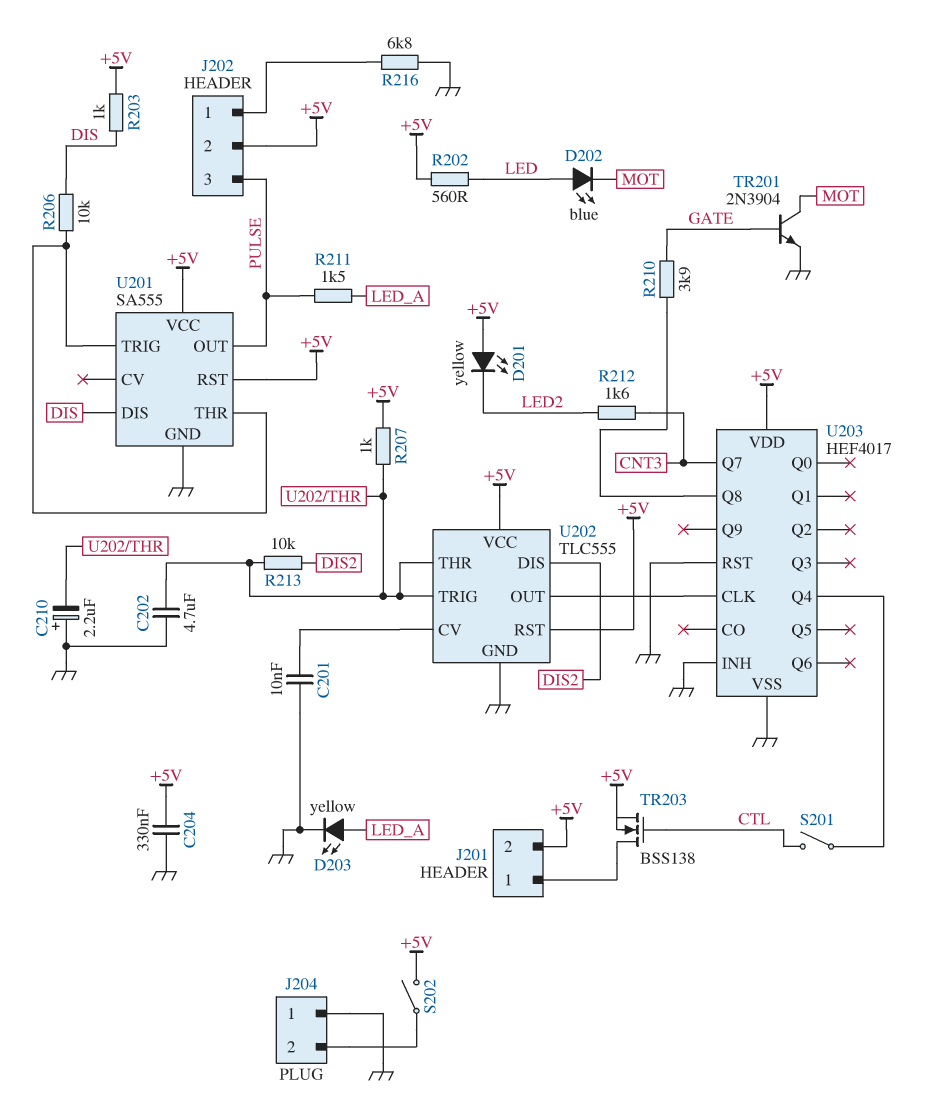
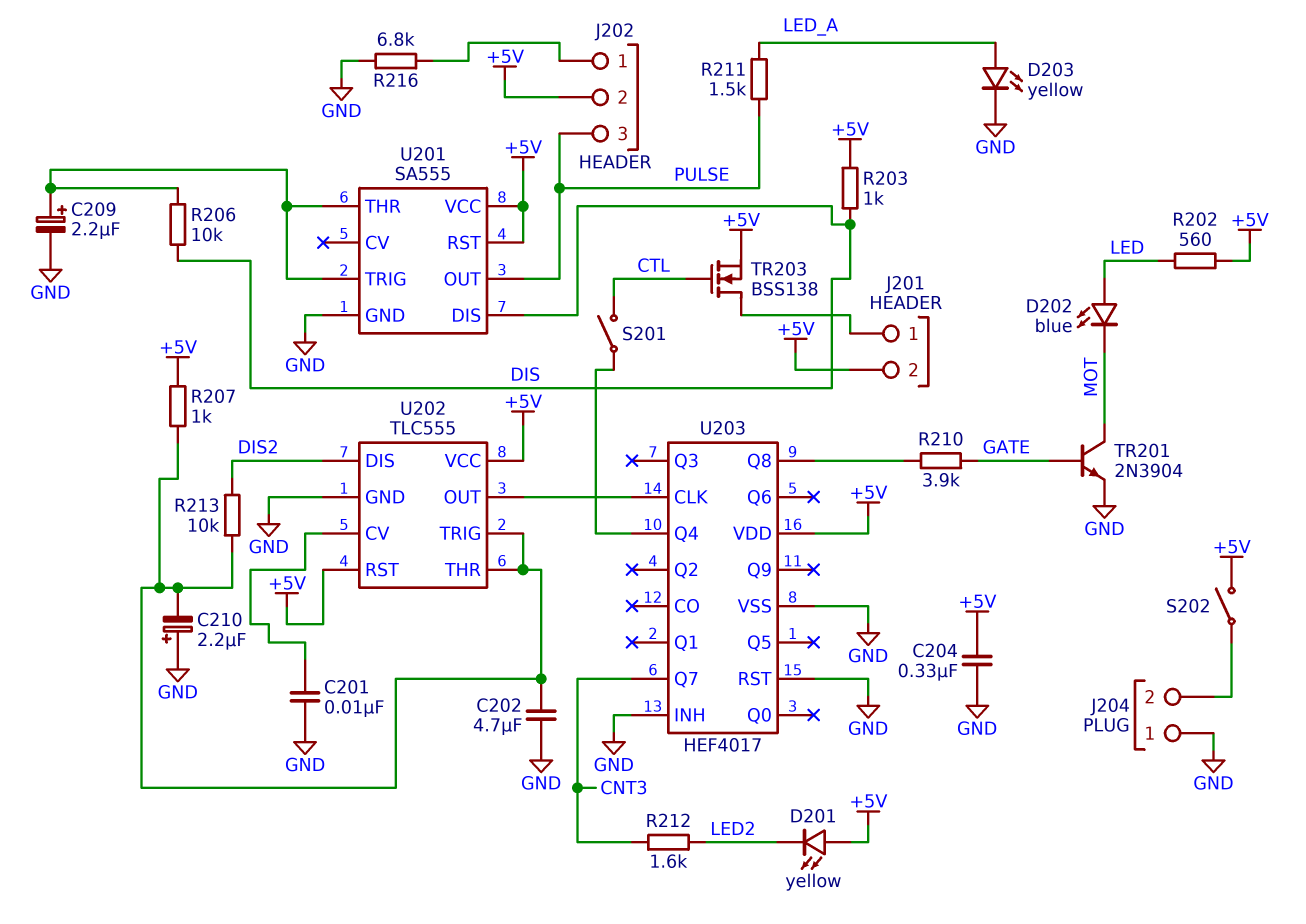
C209: none -> 2.2uF (plus U201/THR, minus GND)

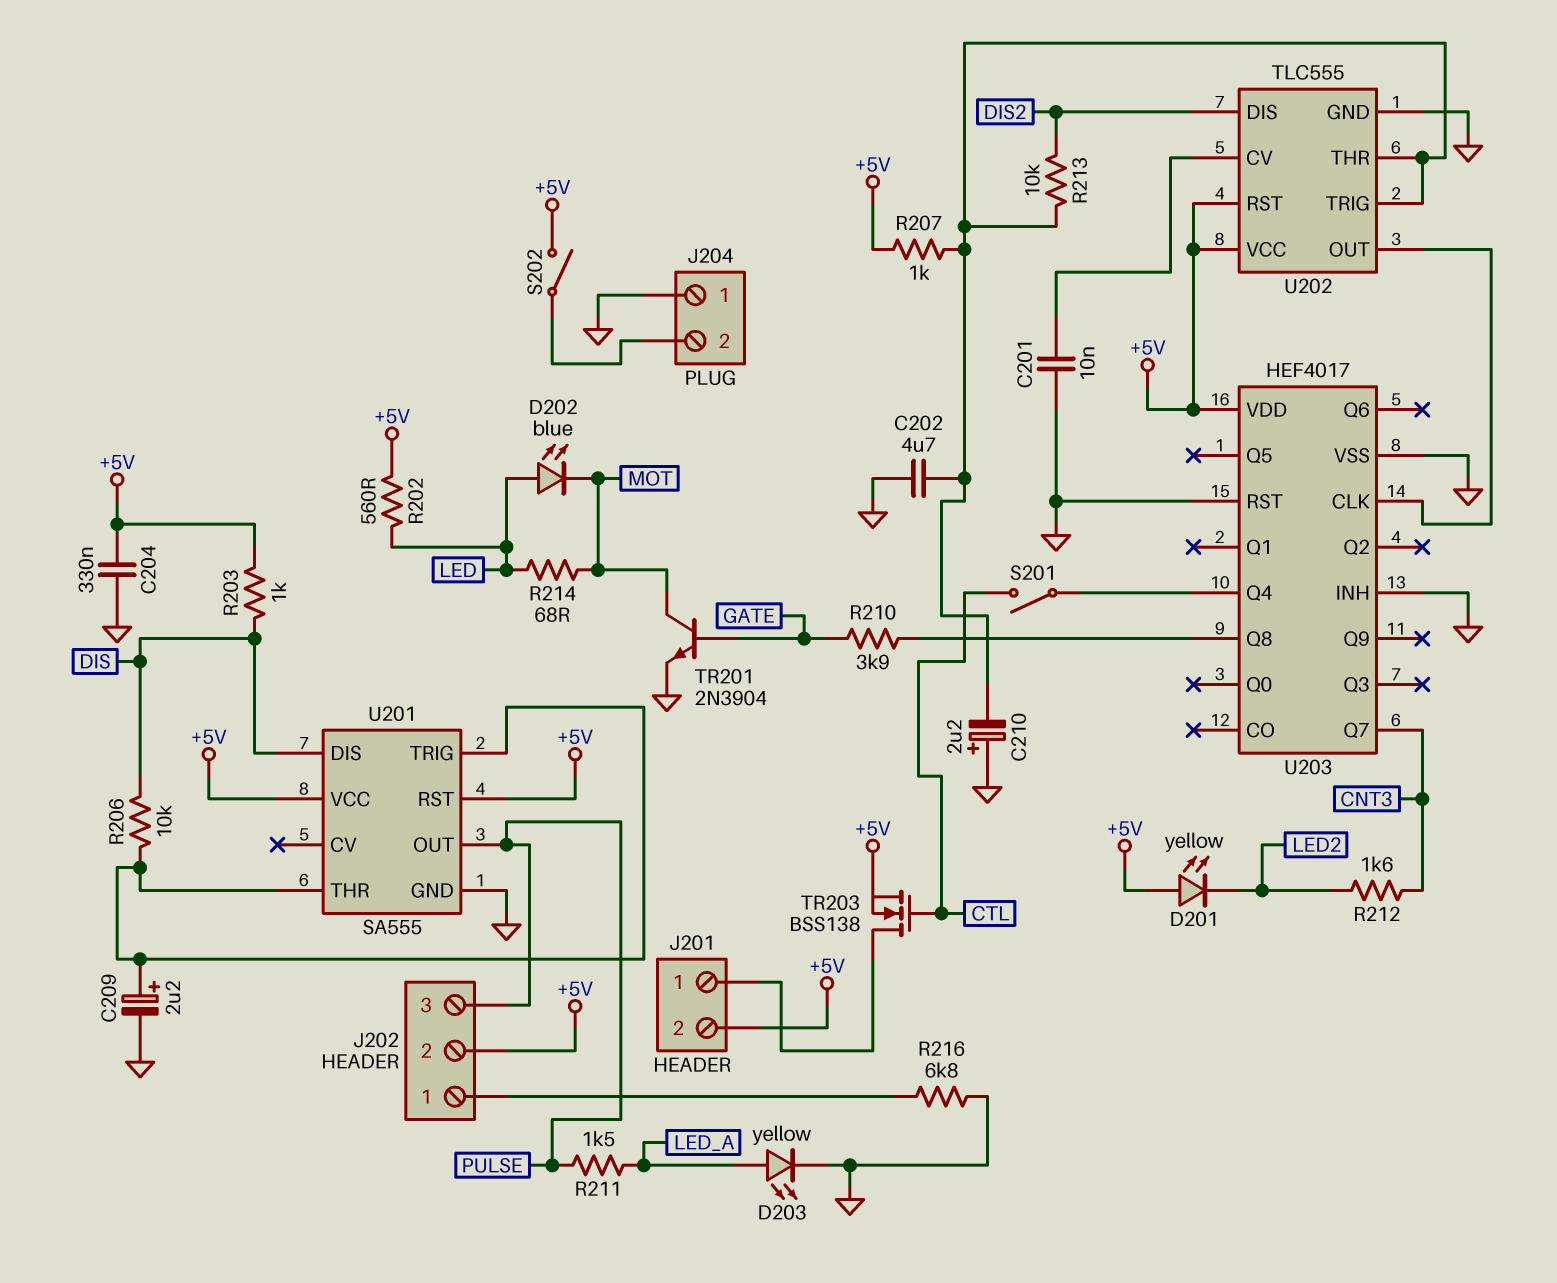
R214: none -> 68 (LED, MOT)

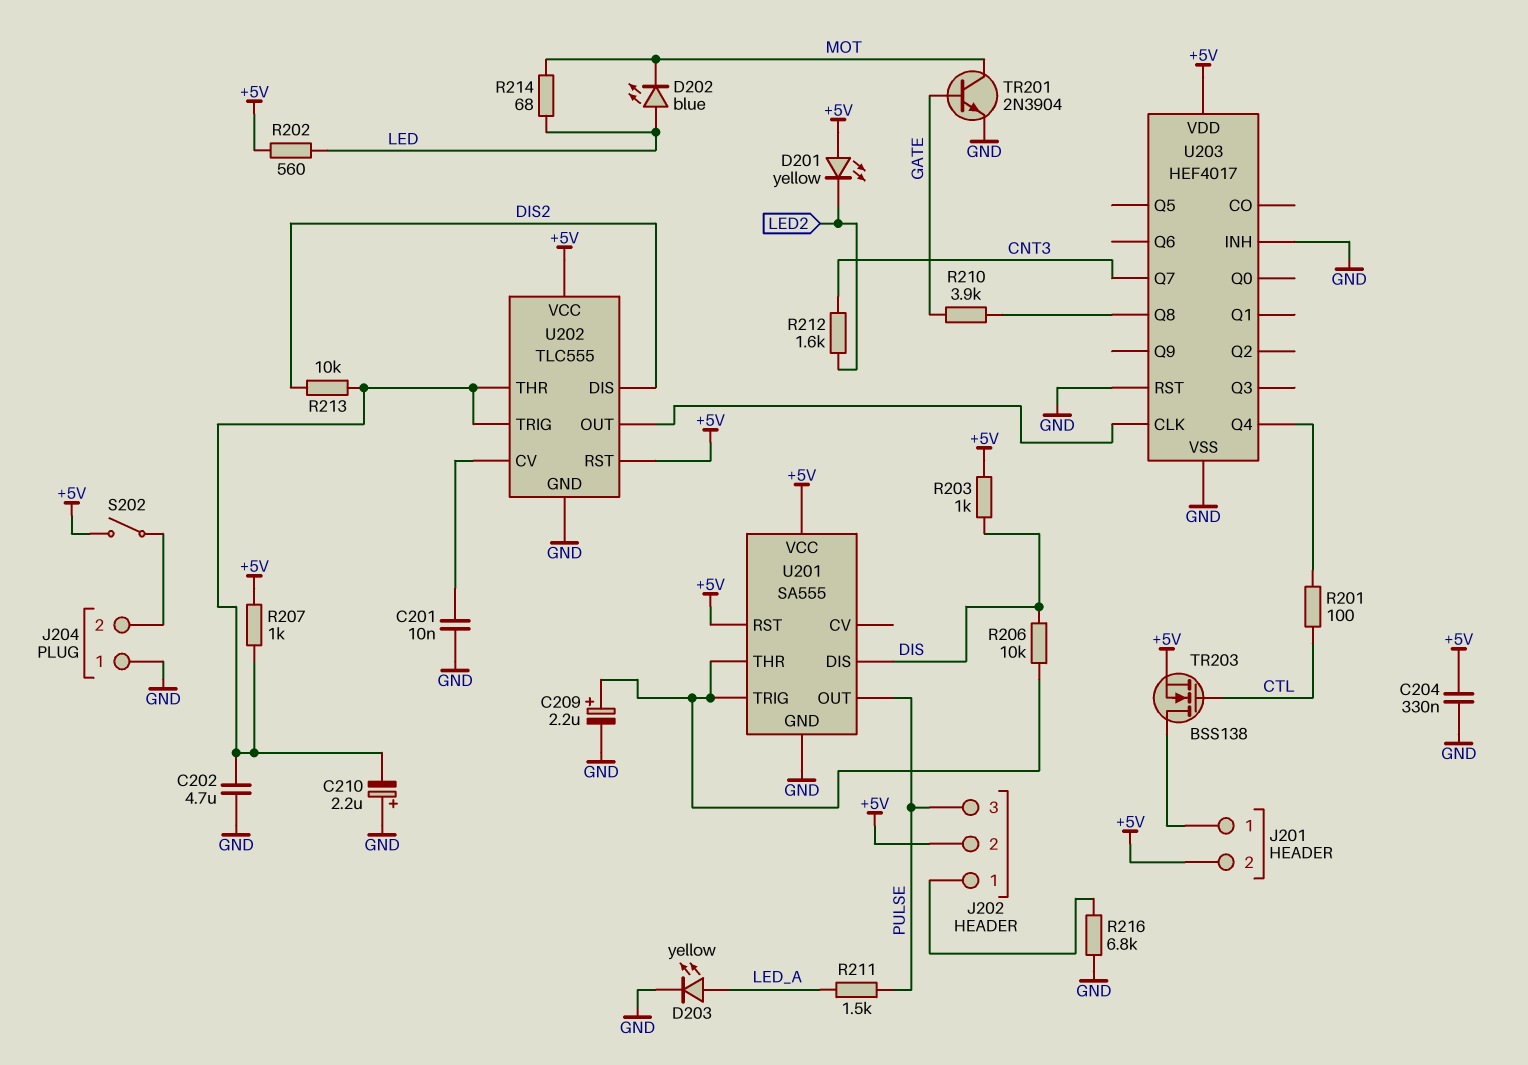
R201: none -> 100 (CTL, U203/Q4)
S201: switch (CTL, U203/Q4) -> none

